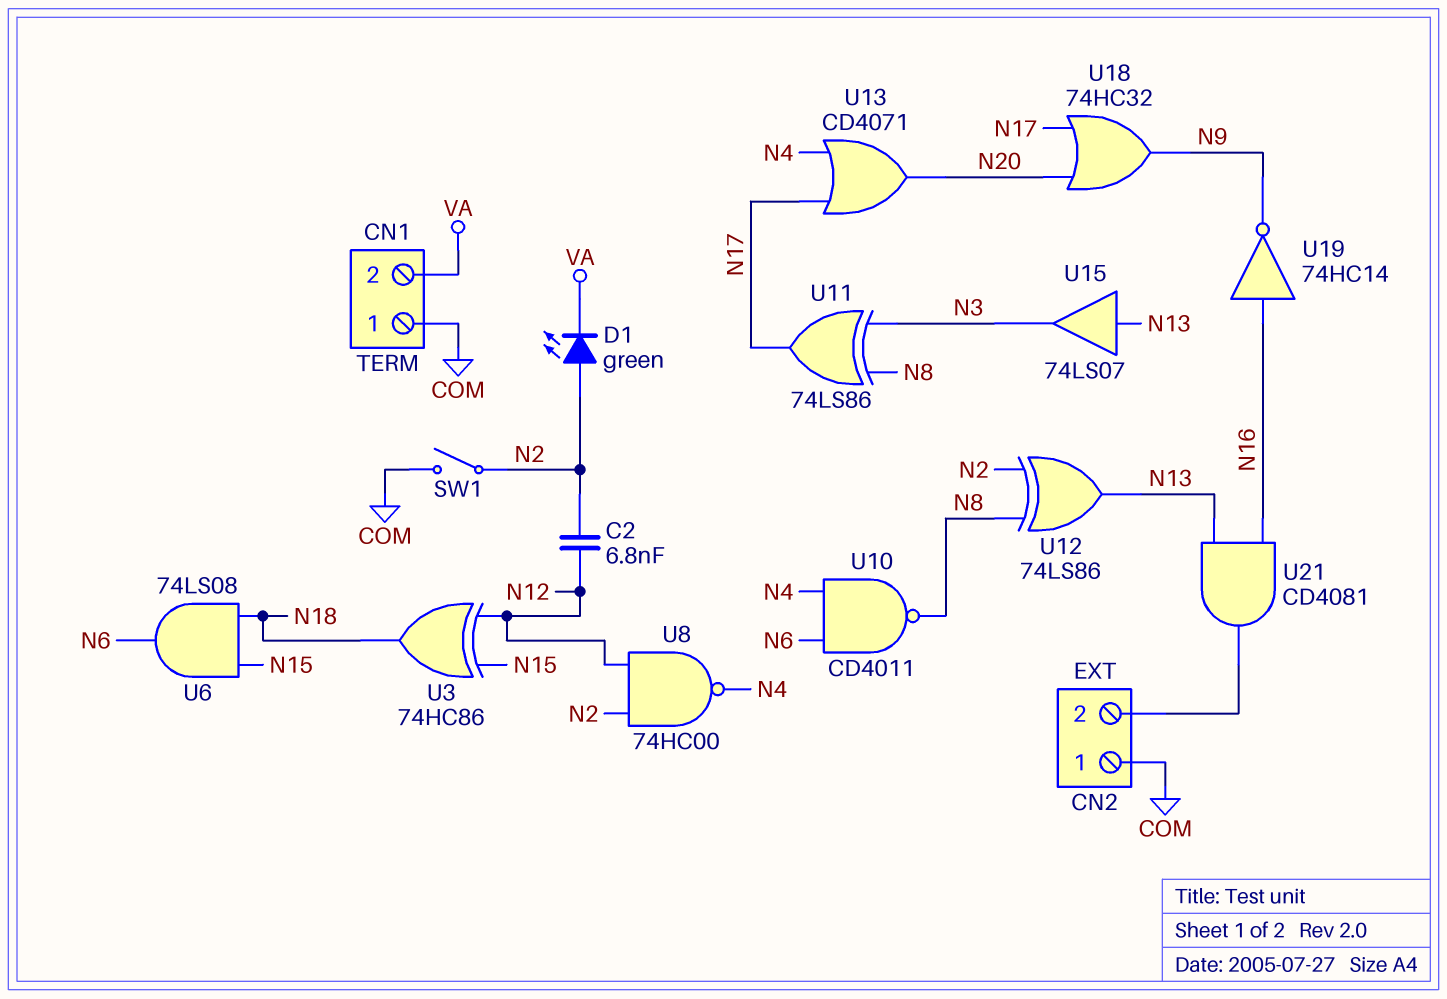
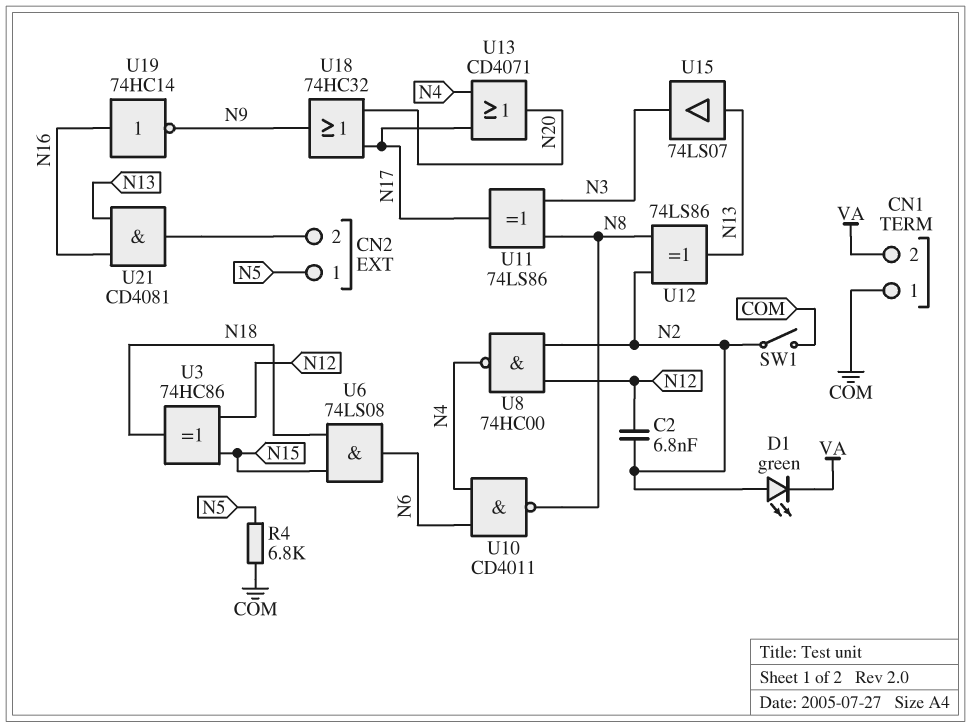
CN2 pin 1: COM -> N5
R4: none -> 6.8k (COM, N5)

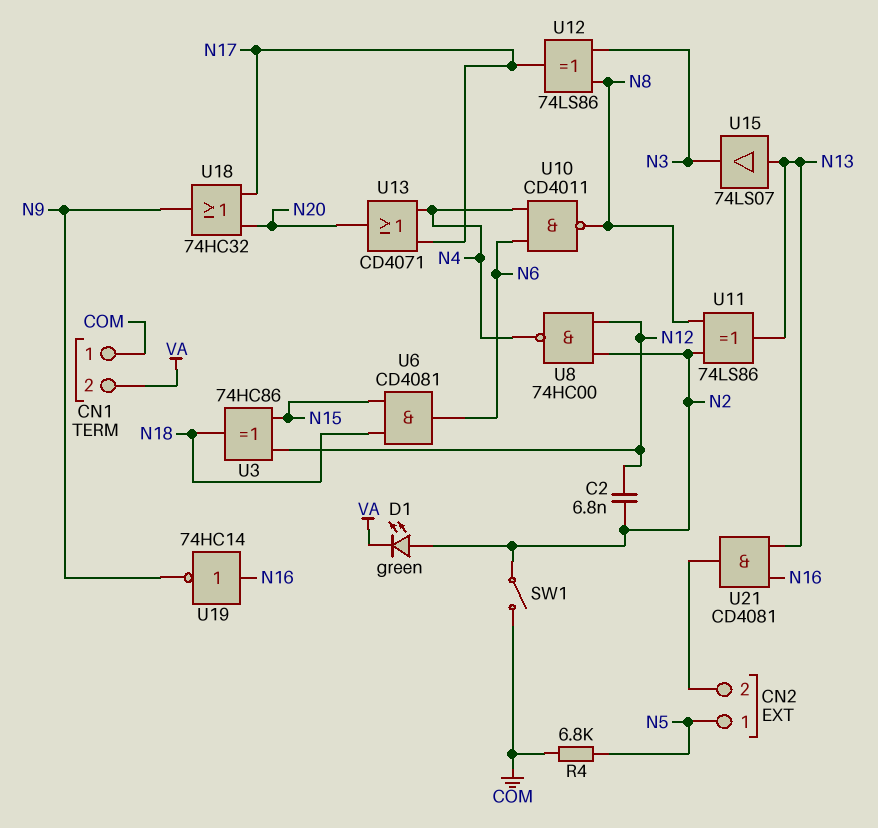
U6: AND 74LS08 (in N15, in N18, out N6) -> AND CD4081 (in N15, in N18, out N6)
U11: XOR 74LS86 (in N3, in N8, out N17) -> XOR 74LS86 (in N2, in N8, out N13)
U12: XOR 74LS86 (in N2, in N8, out N13) -> XOR 74LS86 (in N3, in N8, out N17)

